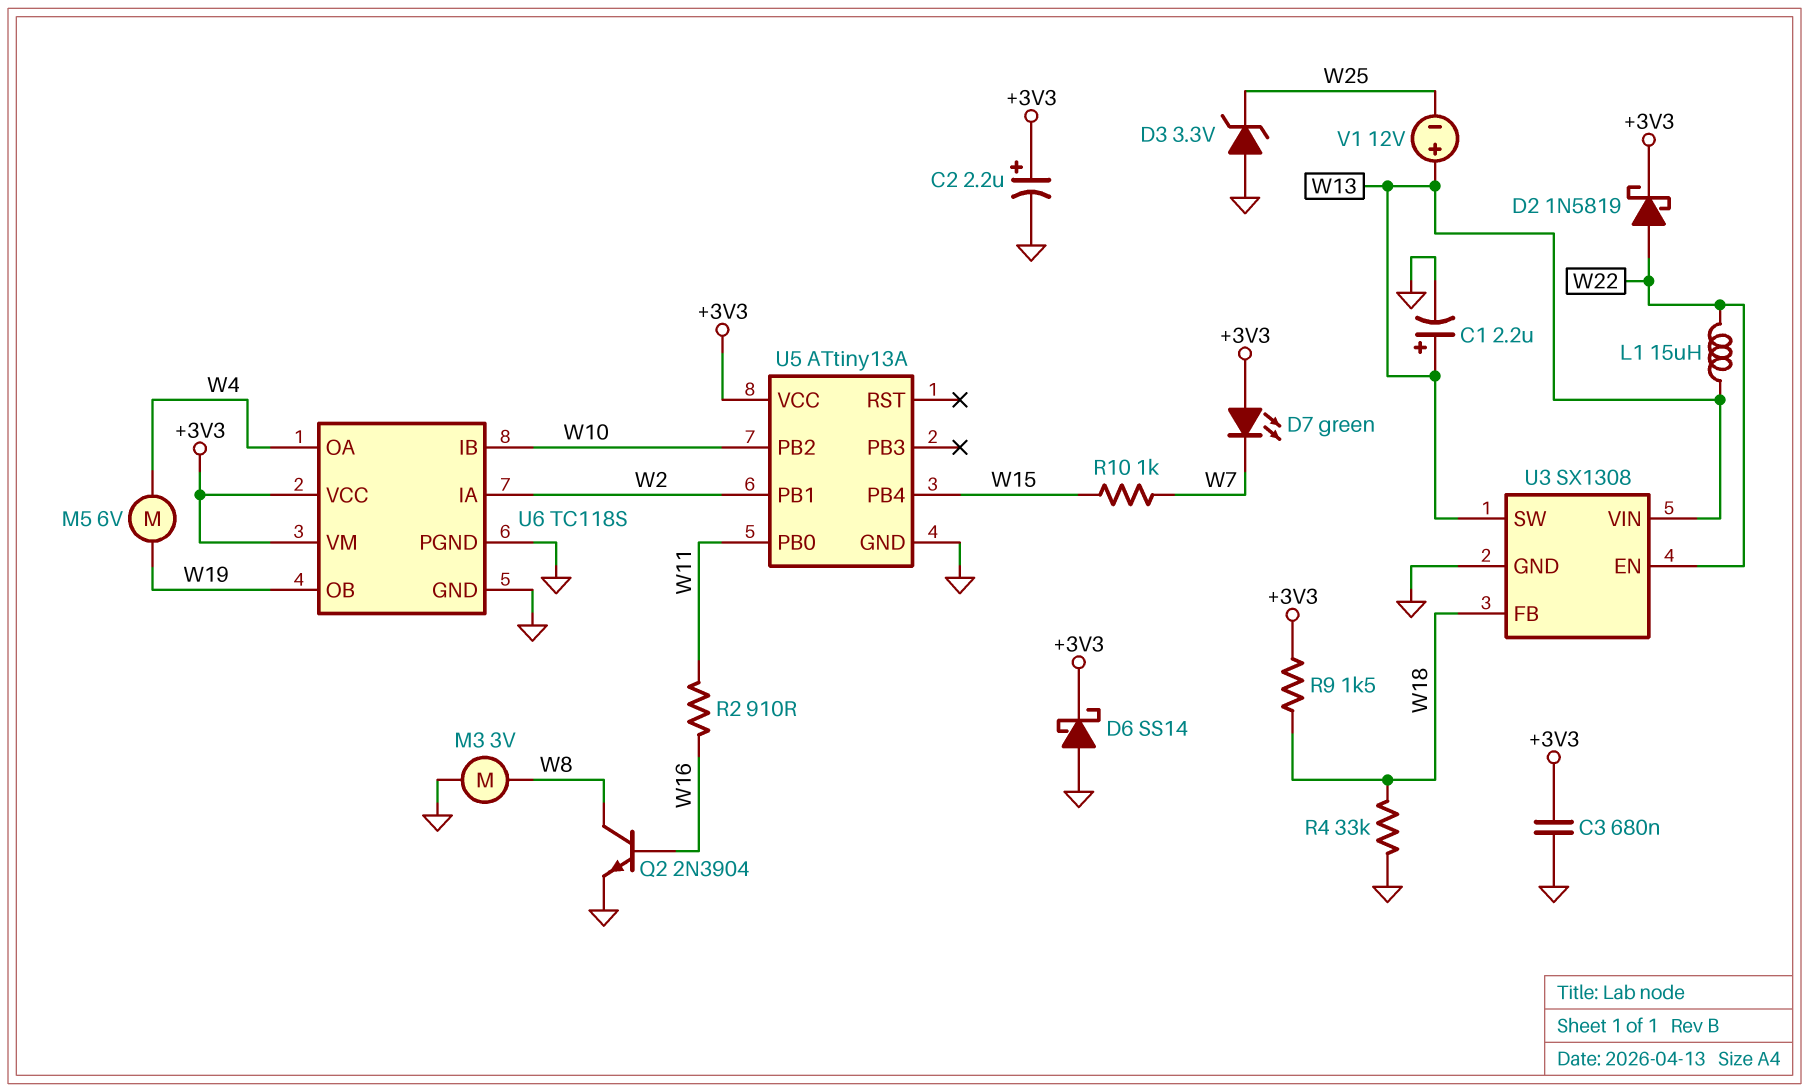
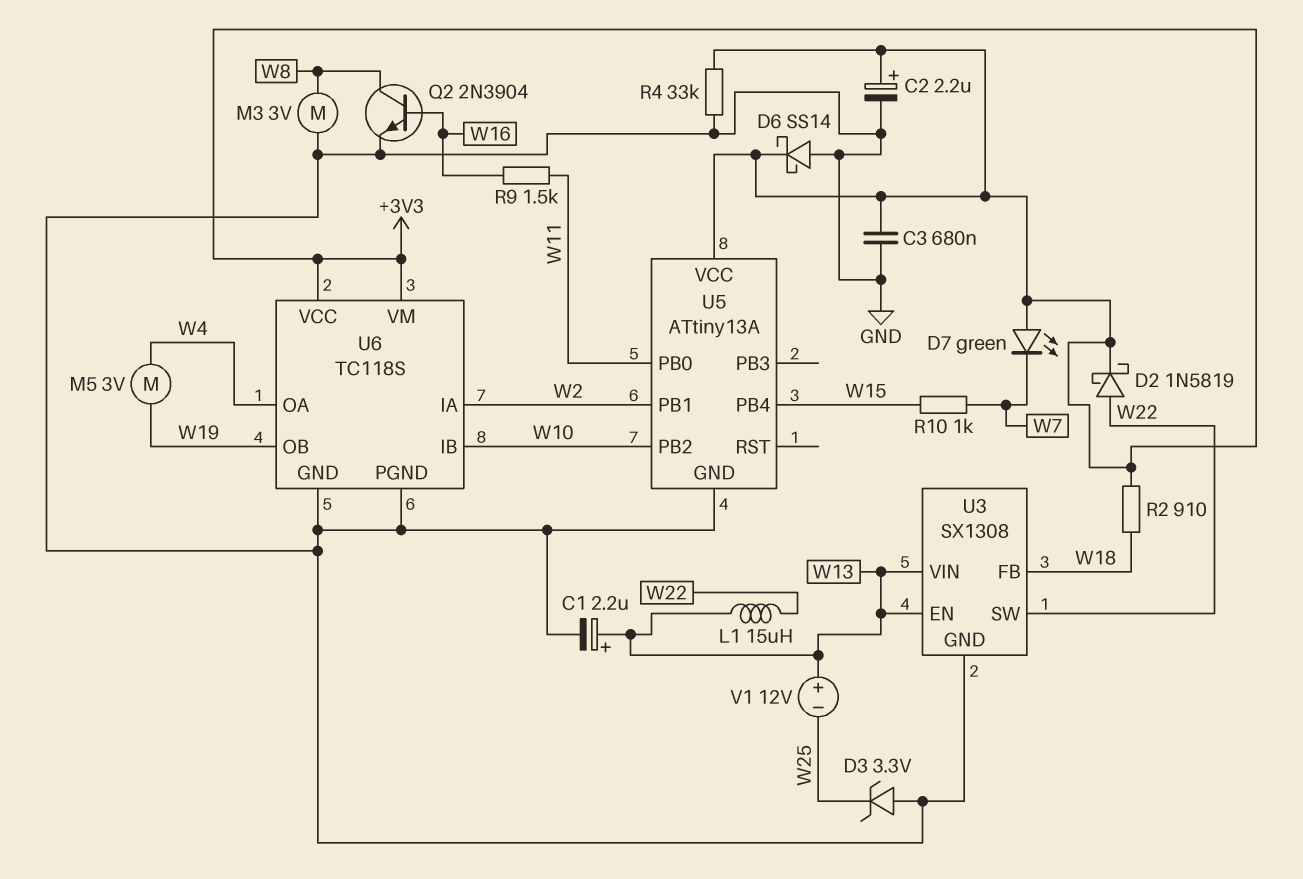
M5: motor 6V (W4, W19) -> motor 3V (W4, W19)
R2: 910 (W11, W16) -> 910 (+3V3, W18)
R4: 33k (GND, W18) -> 33k (+3V3, GND)
R9: 1.5k (+3V3, W18) -> 1.5k (W11, W16)
U3 pin EN: W22 -> W13
U3 pin SW: W13 -> W22

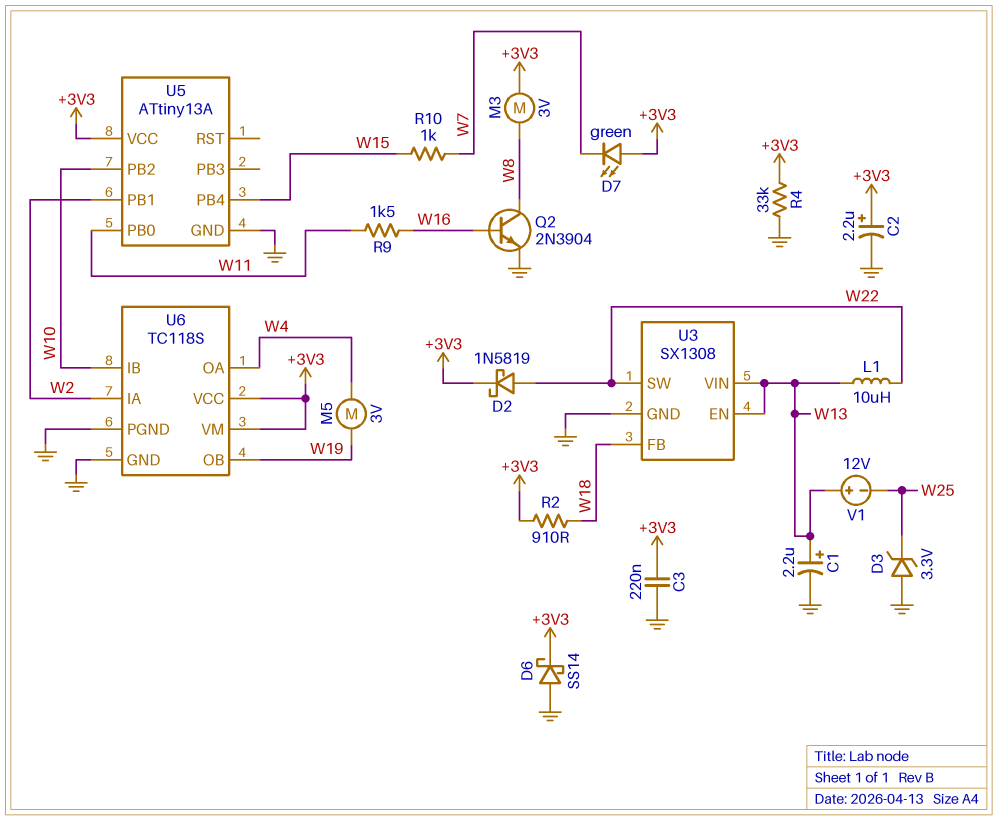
C3: 680nF (+3V3, GND) -> 220nF (+3V3, GND)
L1: 15uH (W13, W22) -> 10uH (W13, W22)
M3: motor 3V (GND, W8) -> motor 3V (+3V3, W8)

